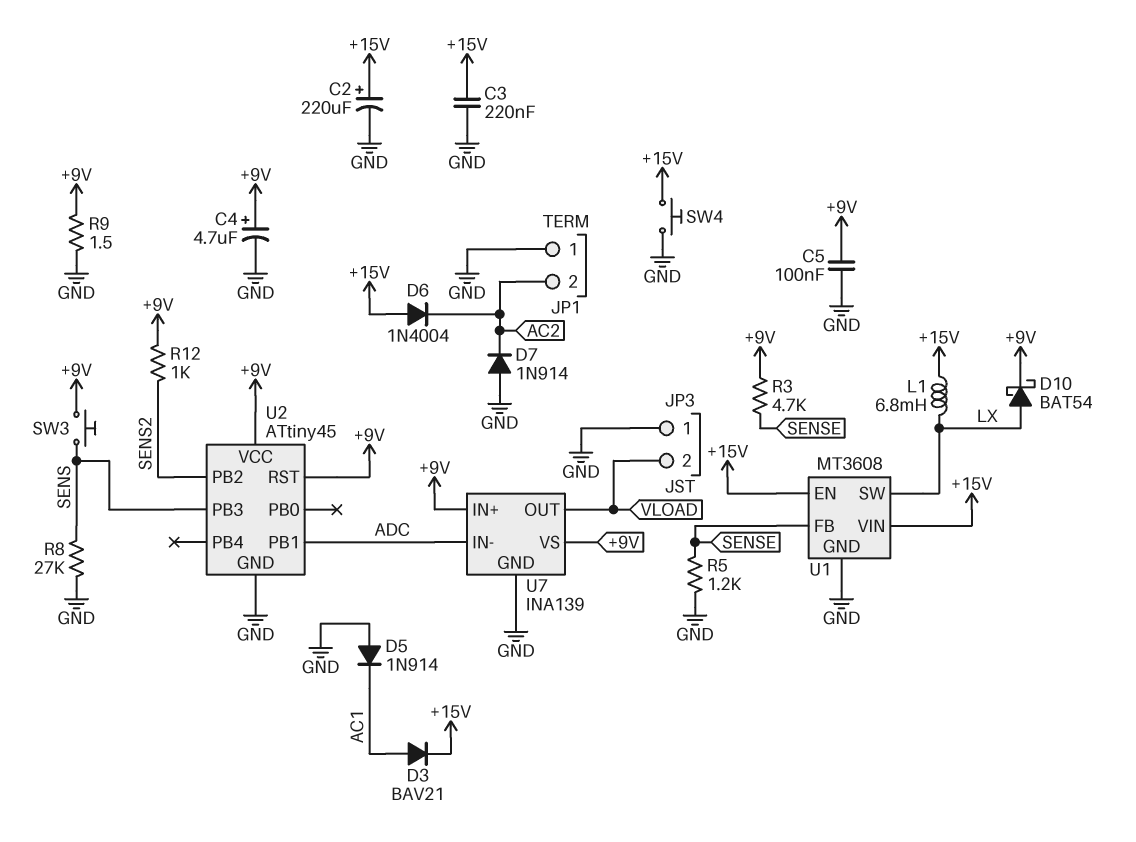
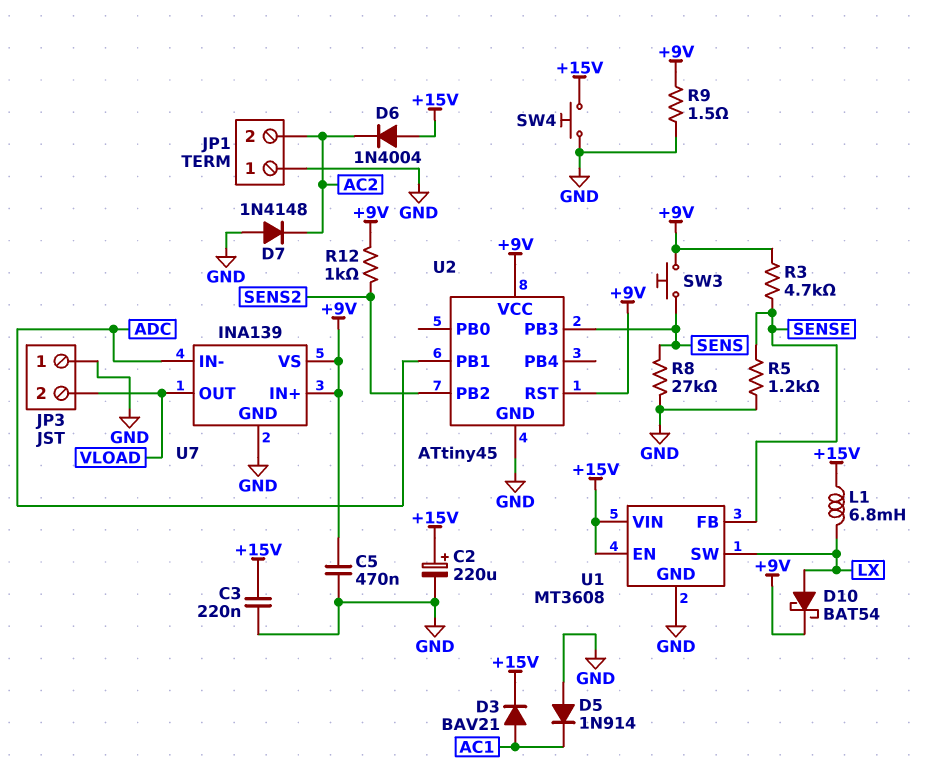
C4: 4.7uF (plus +9V, minus GND) -> none
C5: 100nF (+9V, GND) -> 470nF (+9V, GND)
D7: diode 1N914 (A GND, K AC2) -> diode 1N4148 (A GND, K AC2)

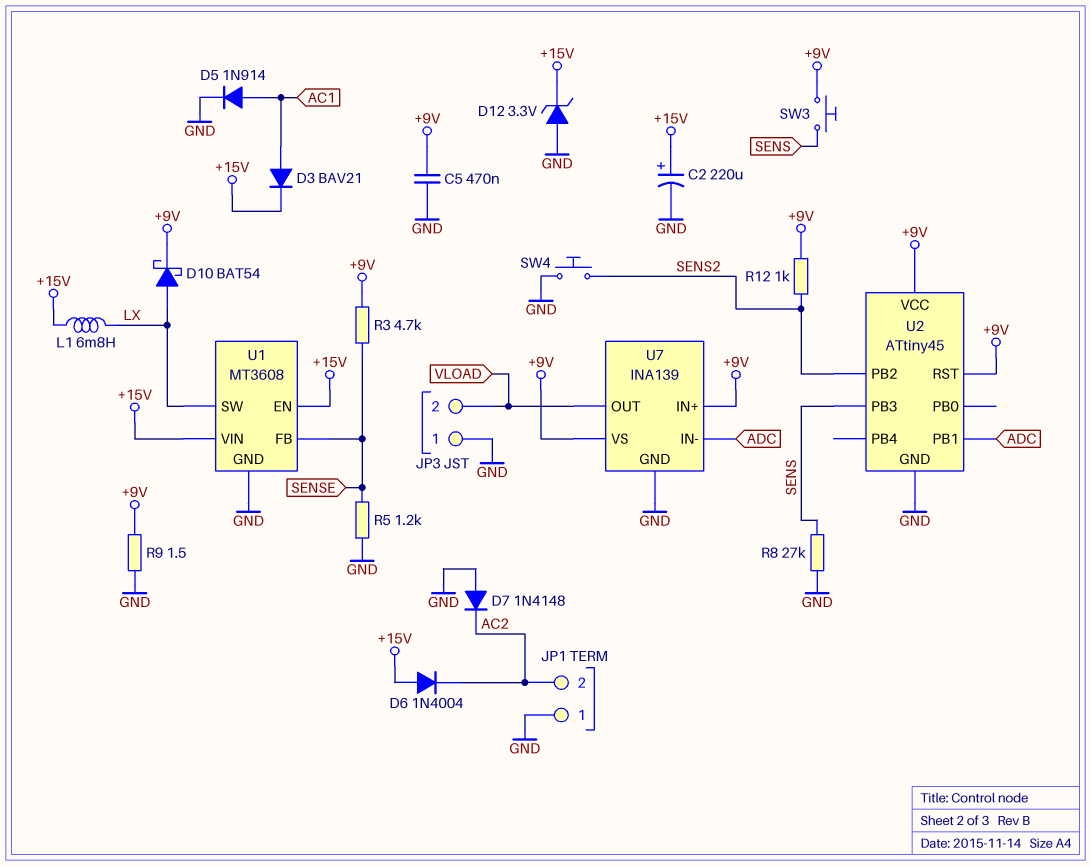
C3: 220nF (+15V, GND) -> none
D5: diode 1N914 (A GND, K AC1) -> diode 1N914 (A AC1, K GND)
D12: none -> zener 3.3V (A GND, K +15V)
SW4: button (+15V, GND) -> button (GND, SENS2)

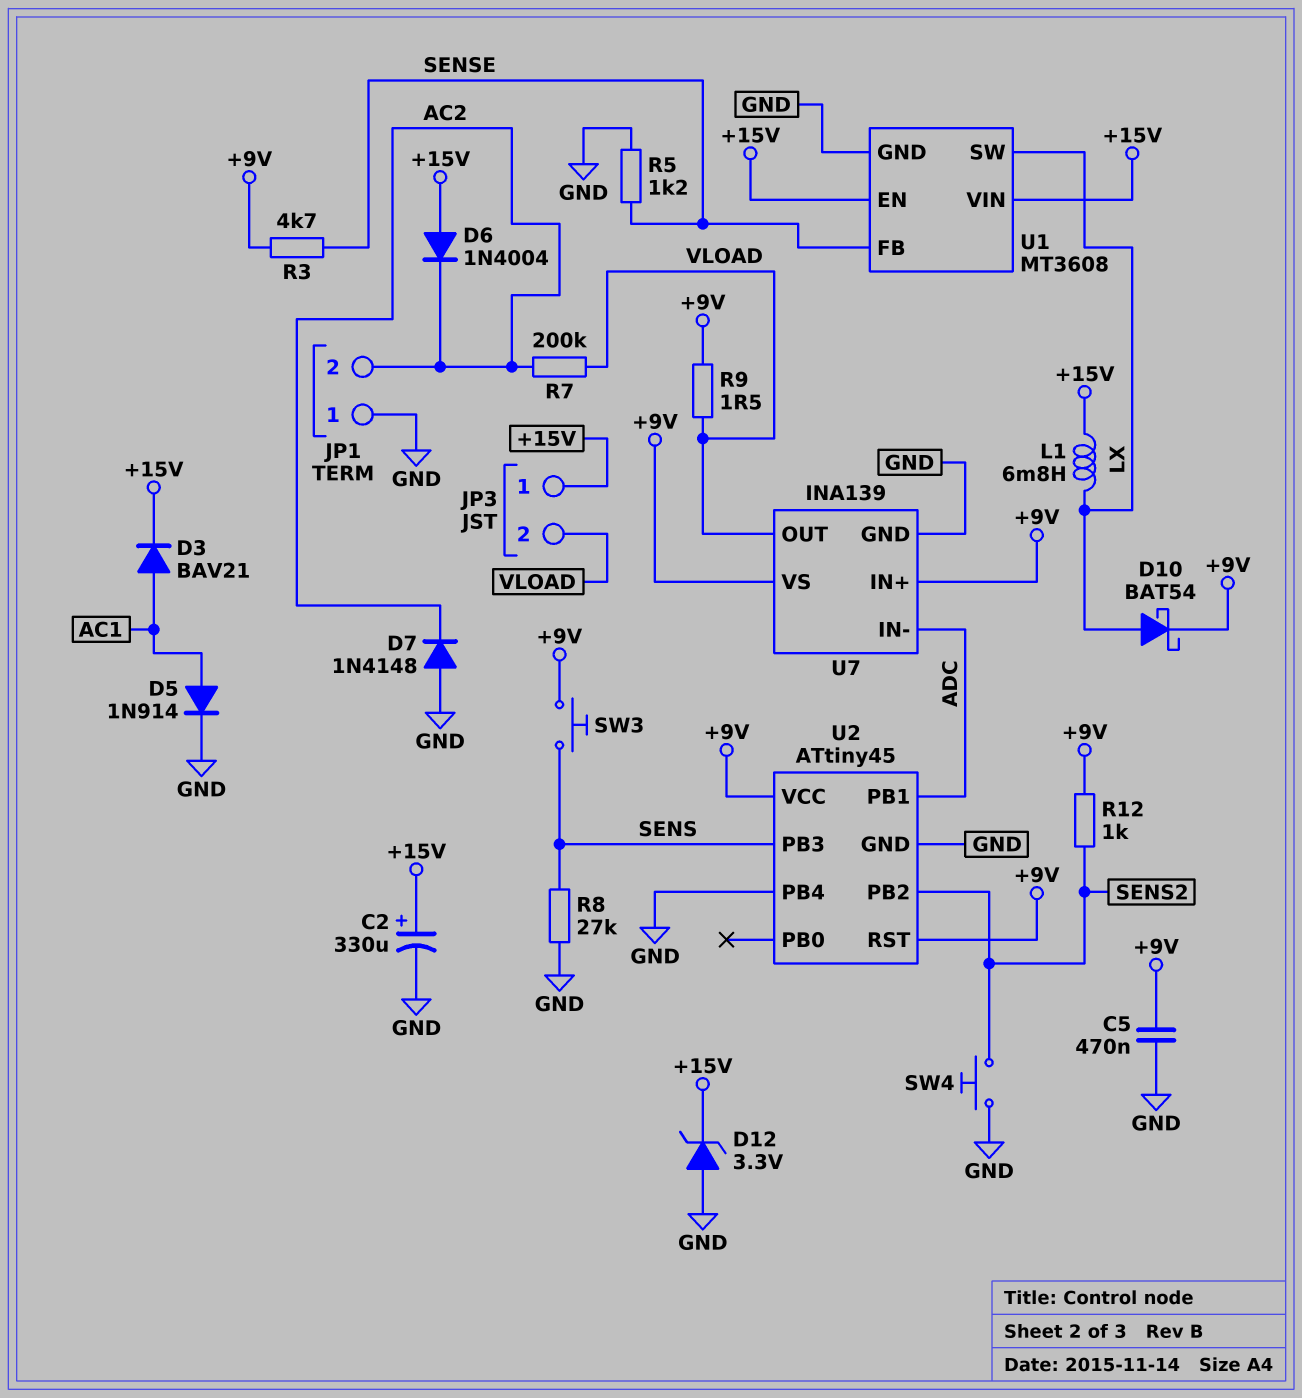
C2: 220uF (plus +15V, minus GND) -> 330uF (plus +15V, minus GND)
JP3 pin 1: GND -> +15V
R7: none -> 200k (AC2, VLOAD)
R9: 1.5 (+9V, GND) -> 1.5 (+9V, VLOAD)
U2 pin PB4: none -> GND

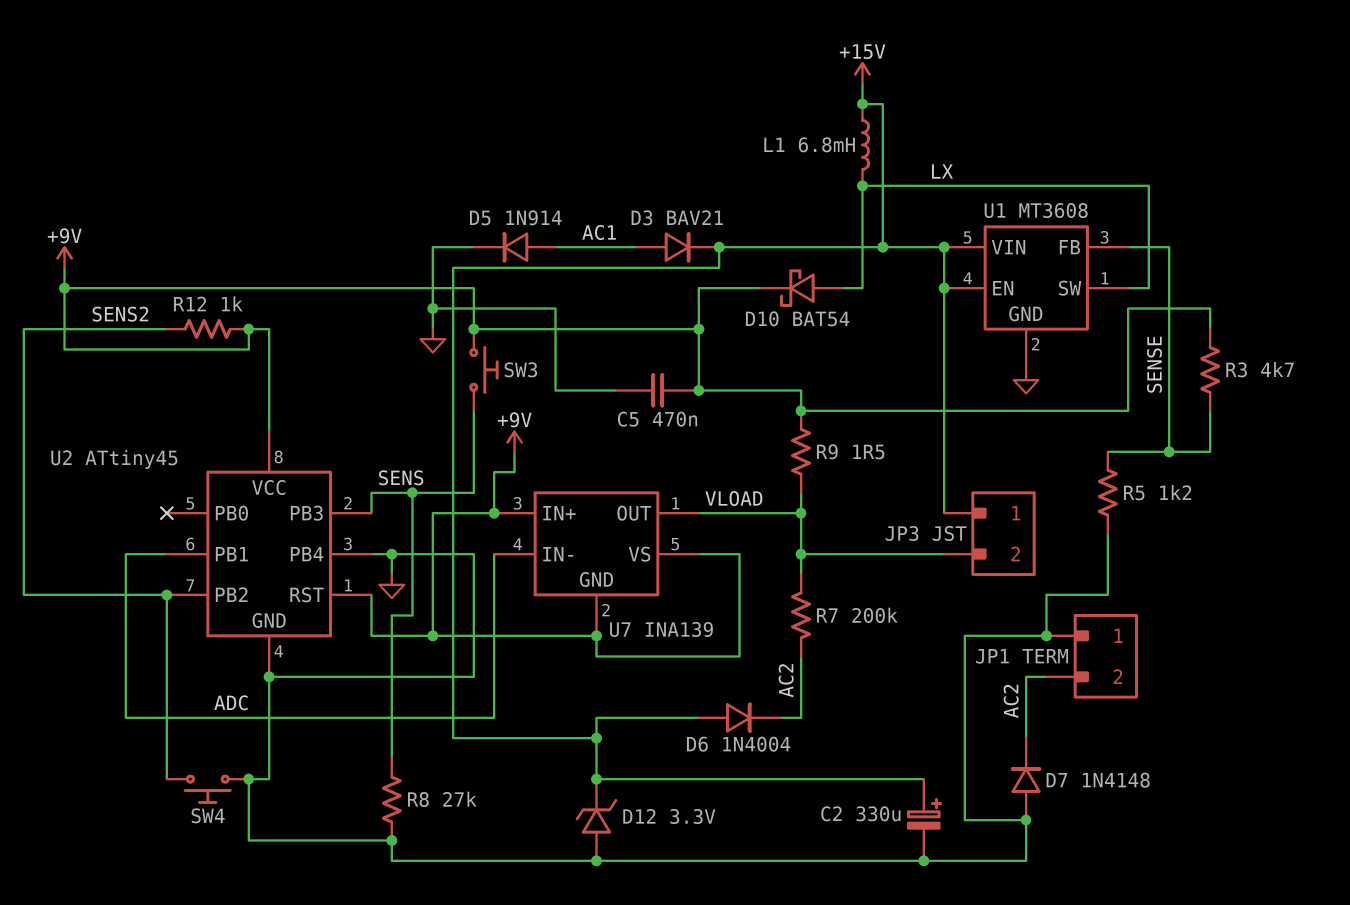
U7 pin GND: GND -> +9V

